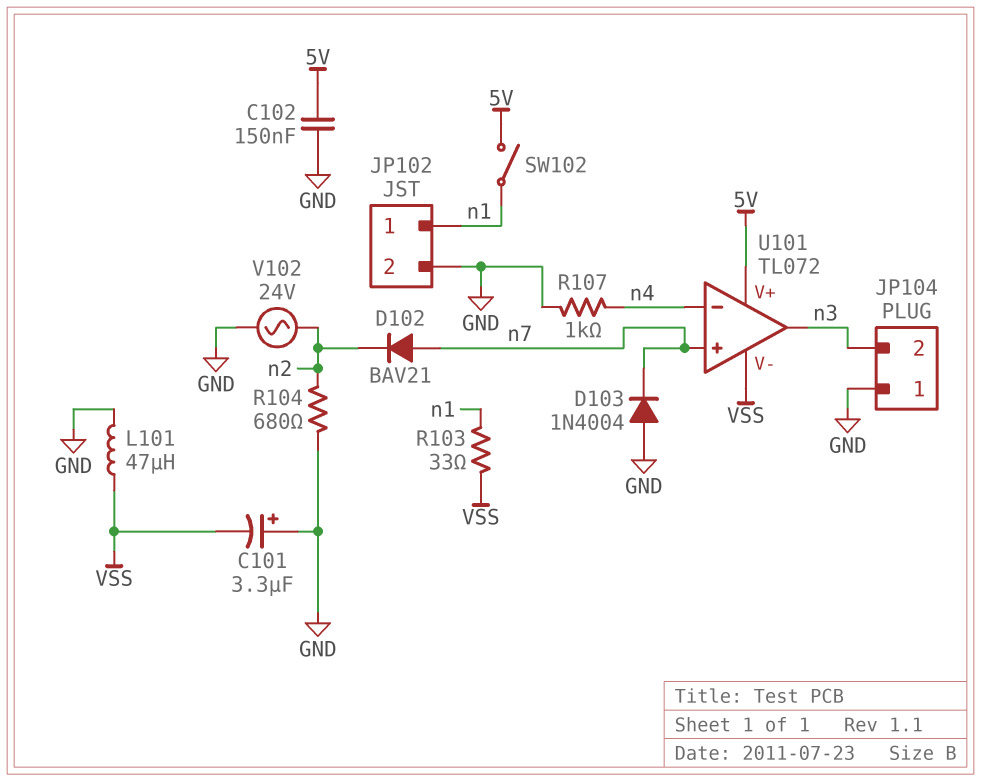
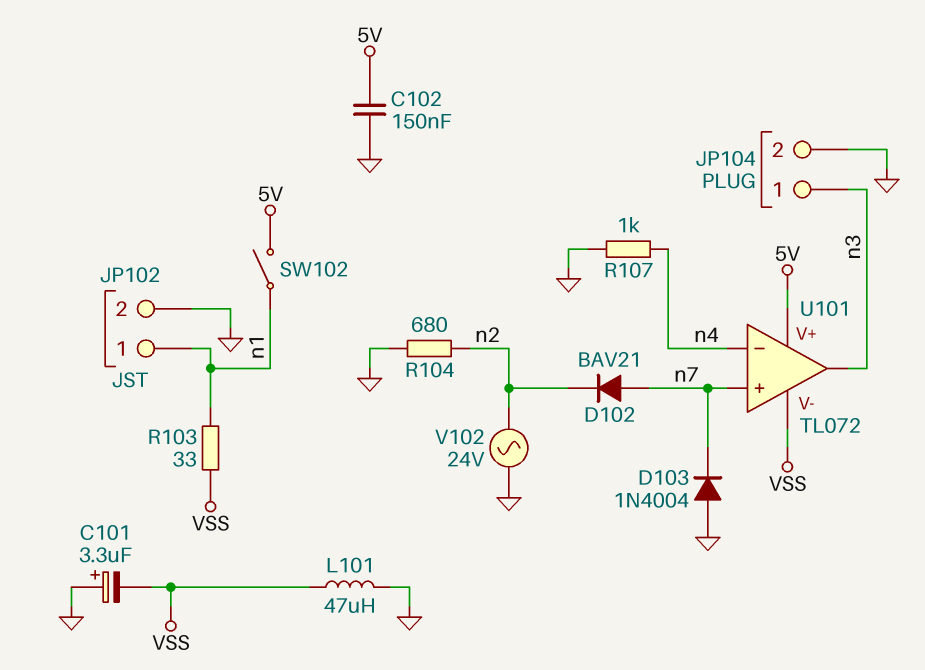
JP104 pin 1: GND -> n3
JP104 pin 2: n3 -> GND

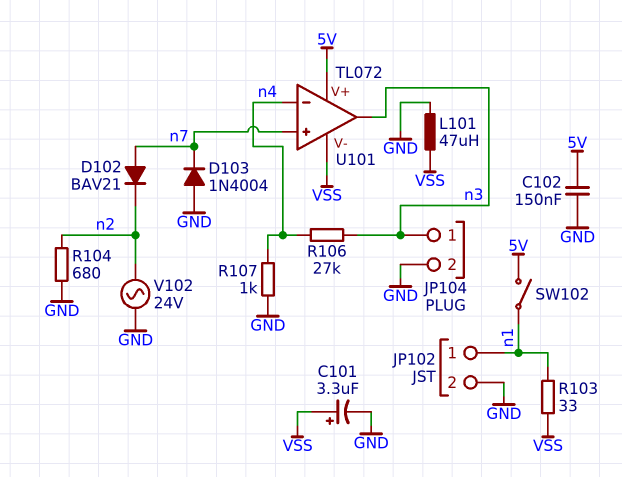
C101: 3.3uF (plus GND, minus VSS) -> 3.3uF (plus VSS, minus GND)
R106: none -> 27k (n3, n4)

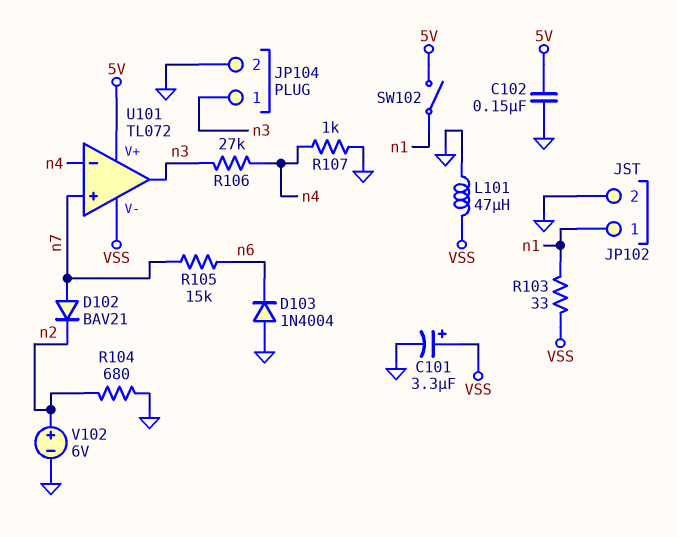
D103: diode 1N4004 (A GND, K n7) -> diode 1N4004 (A GND, K n6)
R105: none -> 15k (n6, n7)
V102: AC 24V (GND, n2) -> 6V (plus n2, minus GND)

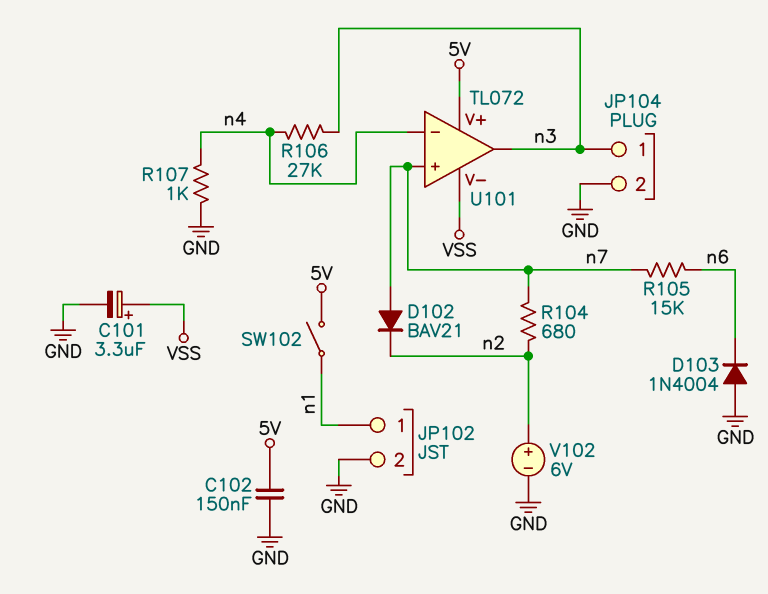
L101: 47uH (GND, VSS) -> none
R103: 33 (VSS, n1) -> none
R104: 680 (GND, n2) -> 680 (n2, n7)

